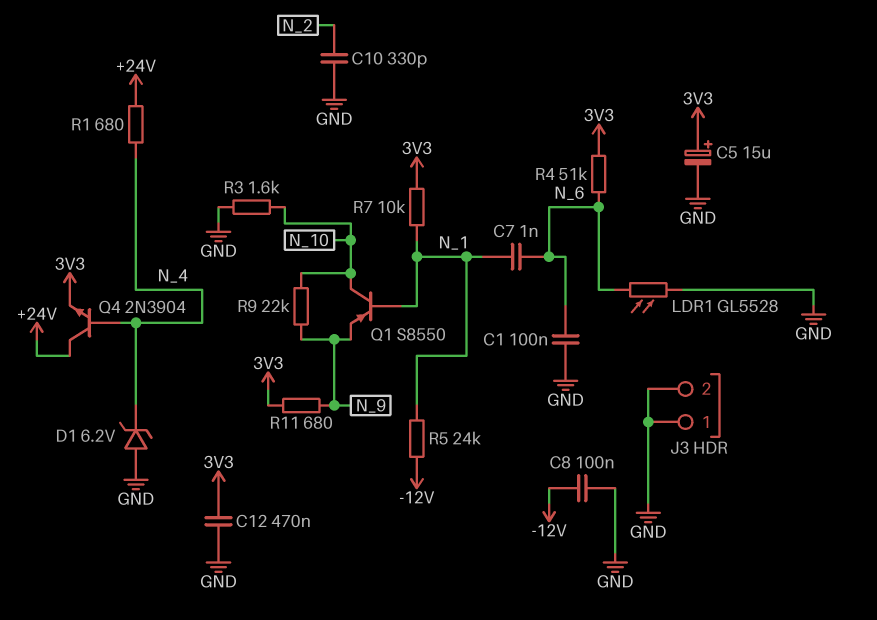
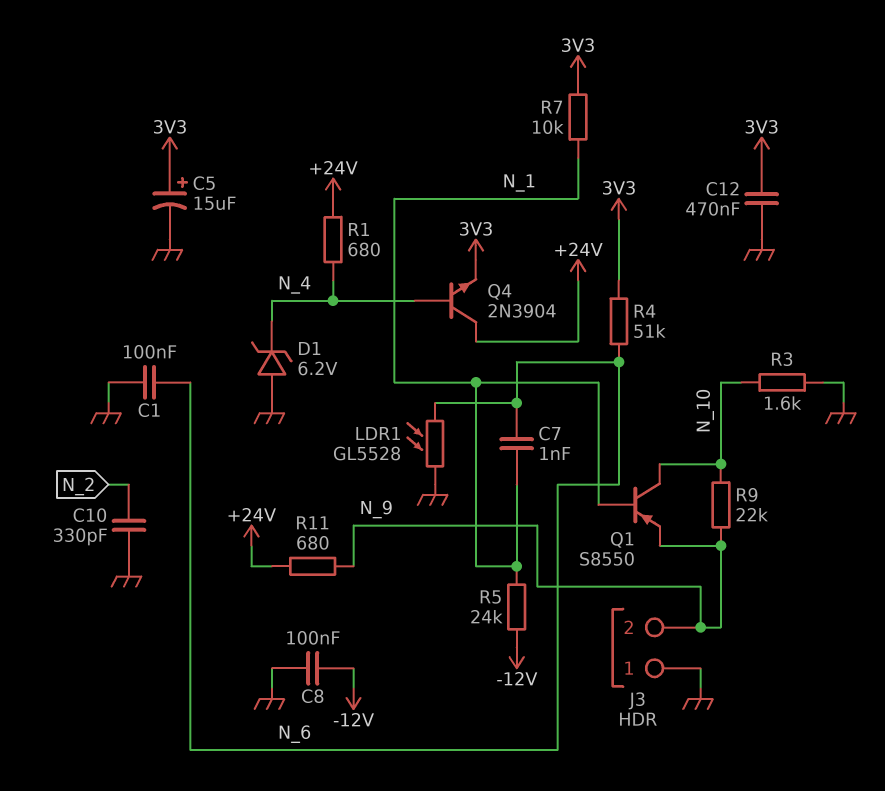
J3 pin 2: GND -> N_9
R11: 680 (3V3, N_9) -> 680 (+24V, N_9)

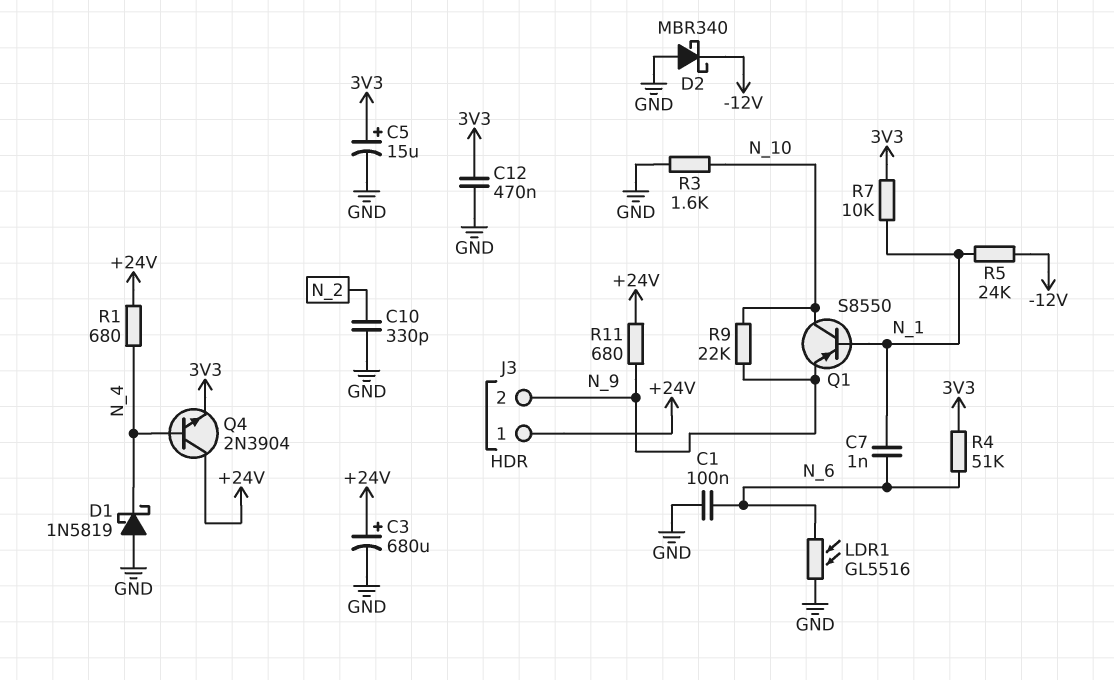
C3: none -> 680uF (plus +24V, minus GND)
C8: 100nF (-12V, GND) -> none
D1: zener 6.2V (A GND, K N_4) -> schottky 1N5819 (A GND, K N_4)
D2: none -> schottky MBR340 (A GND, K -12V)
J3 pin 1: GND -> +24V
LDR1: GL5528 (GND, N_6) -> GL5516 (GND, N_6)

